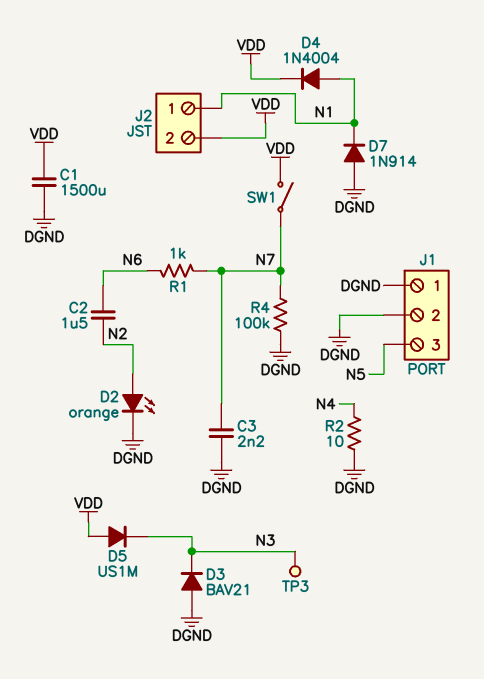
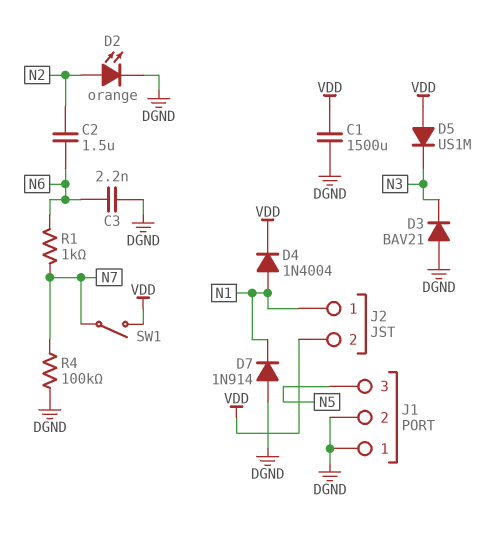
C3: 2.2nF (DGND, N7) -> 2.2nF (DGND, N6)
R2: 10 (DGND, N4) -> none
TP3: test point (N3) -> none

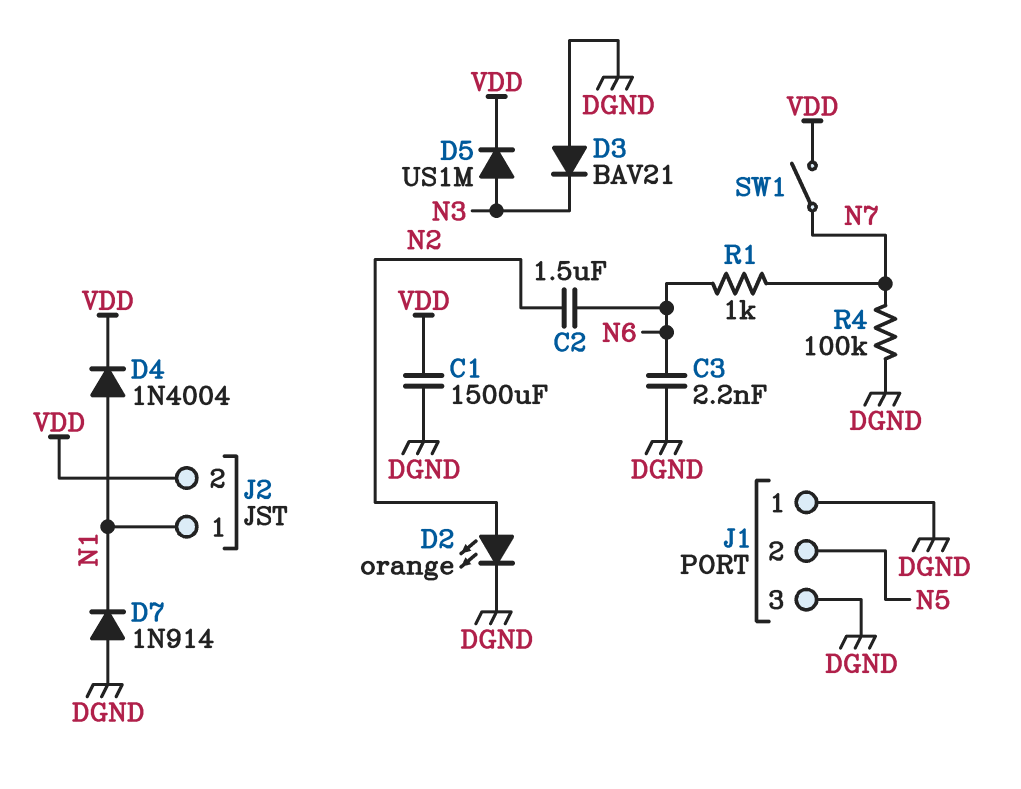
D5: diode US1M (A VDD, K N3) -> diode US1M (A N3, K VDD)
J1 pin 2: DGND -> N5
J1 pin 3: N5 -> DGND

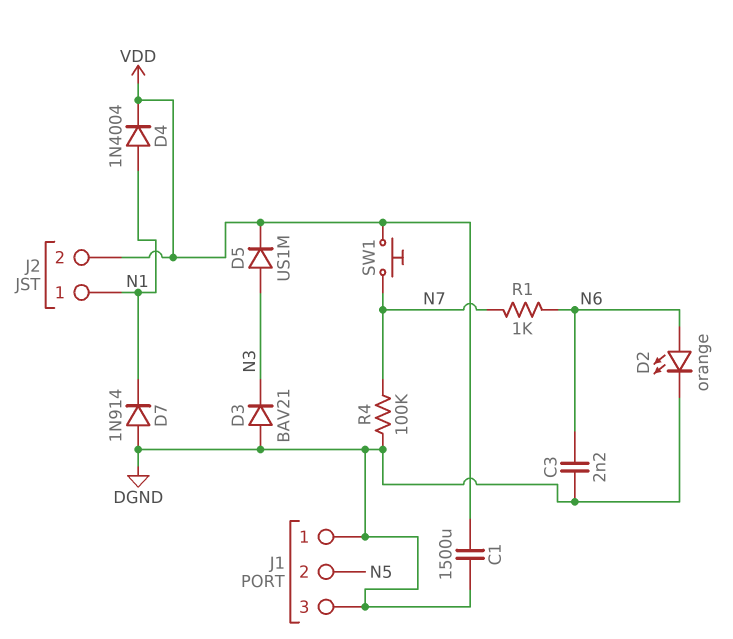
C2: 1.5uF (N2, N6) -> none
D2: LED orange (A N2, K DGND) -> LED orange (A N6, K DGND)
SW1: switch (N7, VDD) -> button (N7, VDD)

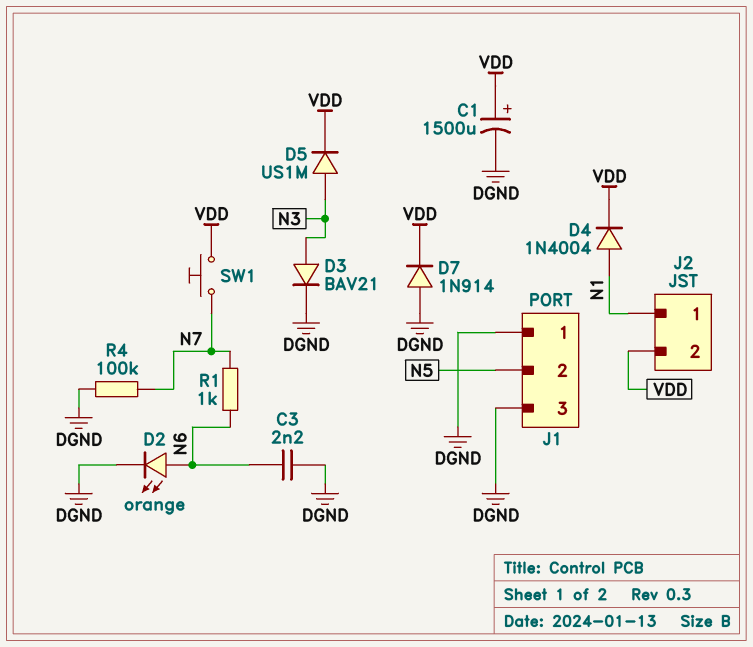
C1: 1500uF (DGND, VDD) -> 1500uF (plus VDD, minus DGND)
D3: diode BAV21 (A DGND, K N3) -> diode BAV21 (A N3, K DGND)
D7: diode 1N914 (A DGND, K N1) -> diode 1N914 (A DGND, K VDD)

